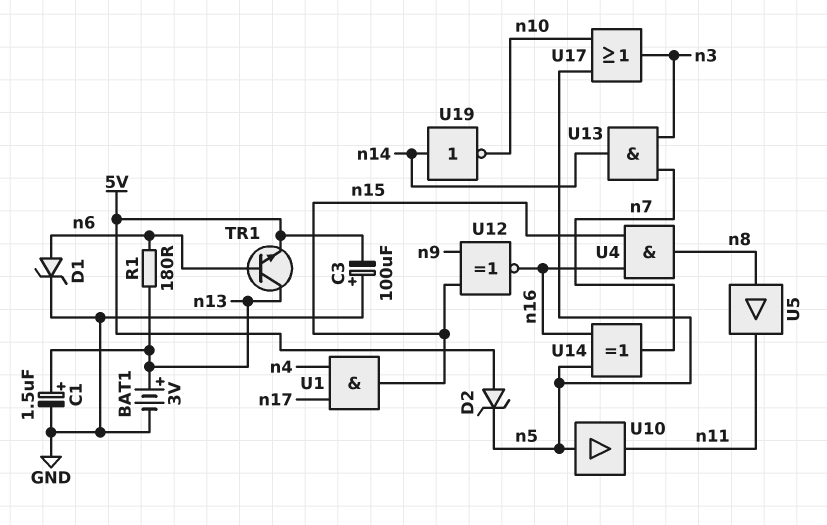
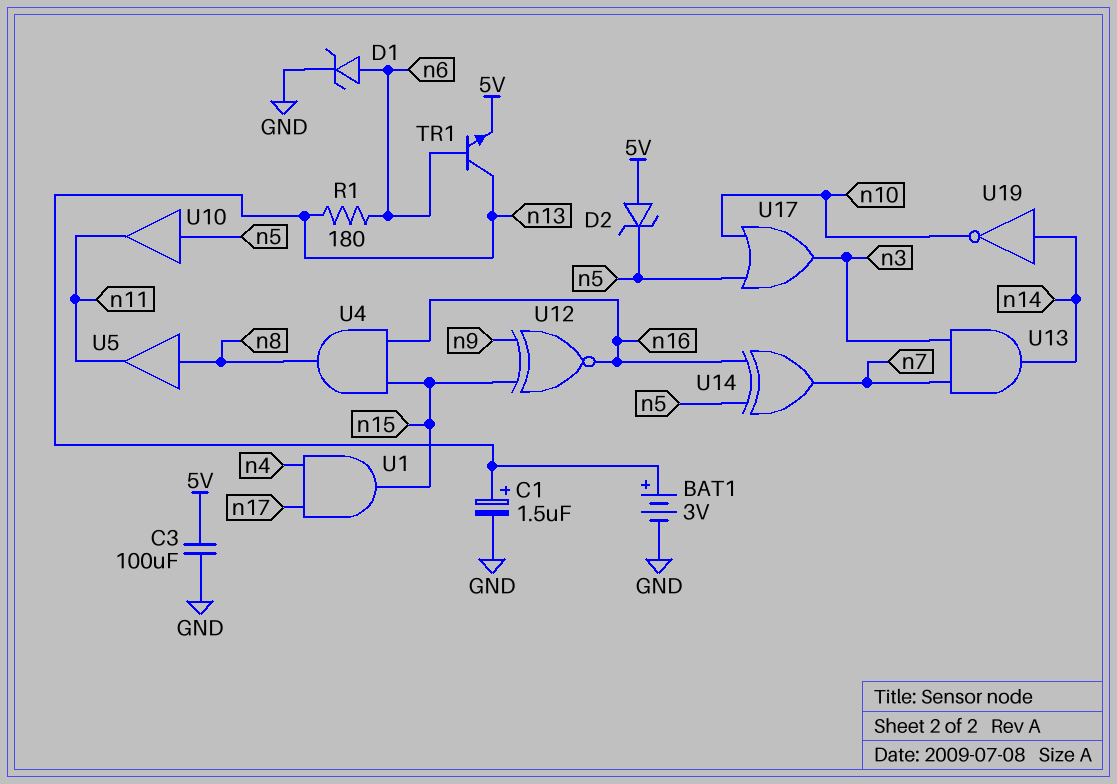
C3: 100uF (plus GND, minus 5V) -> 100uF (5V, GND)

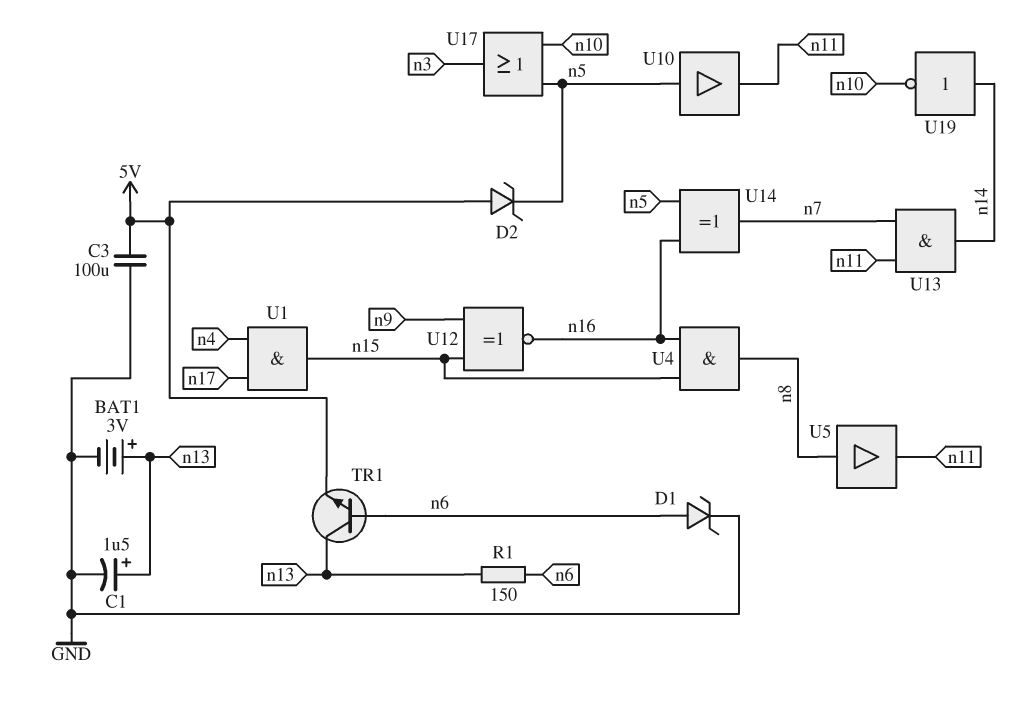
R1: 180 (n6, n13) -> 150 (n6, n13)
U13: AND (in n3, in n7, out n14) -> AND (in n7, in n11, out n14)

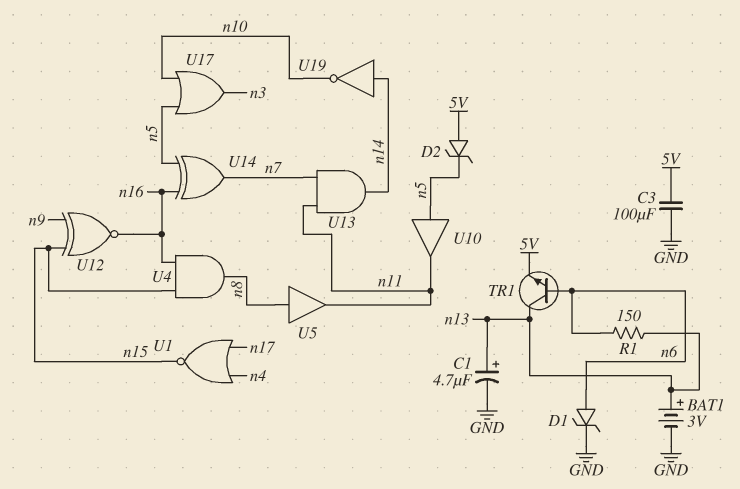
C1: 1.5uF (plus n13, minus GND) -> 4.7uF (plus n13, minus GND)
U1: AND (in n4, in n17, out n15) -> NOR (in n4, in n17, out n15)

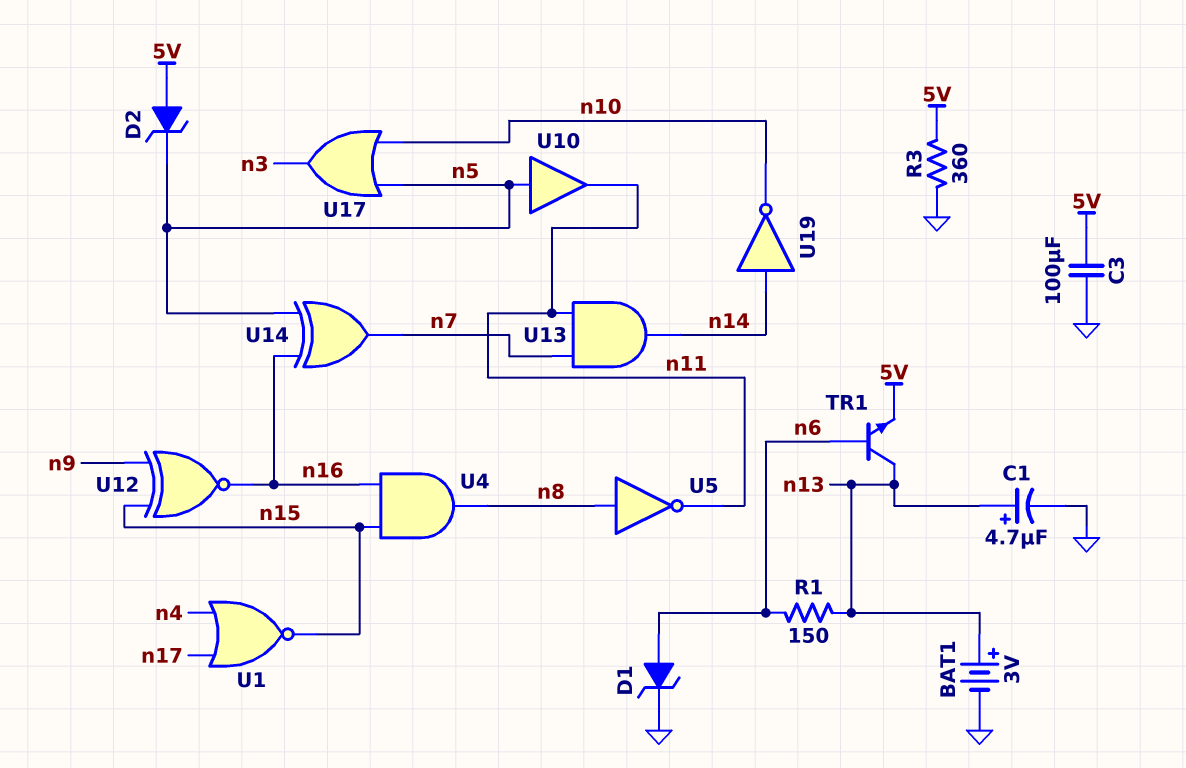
R3: none -> 360 (5V, GND)
U5: buffer (in n8, out n11) -> NOT (in n8, out n11)

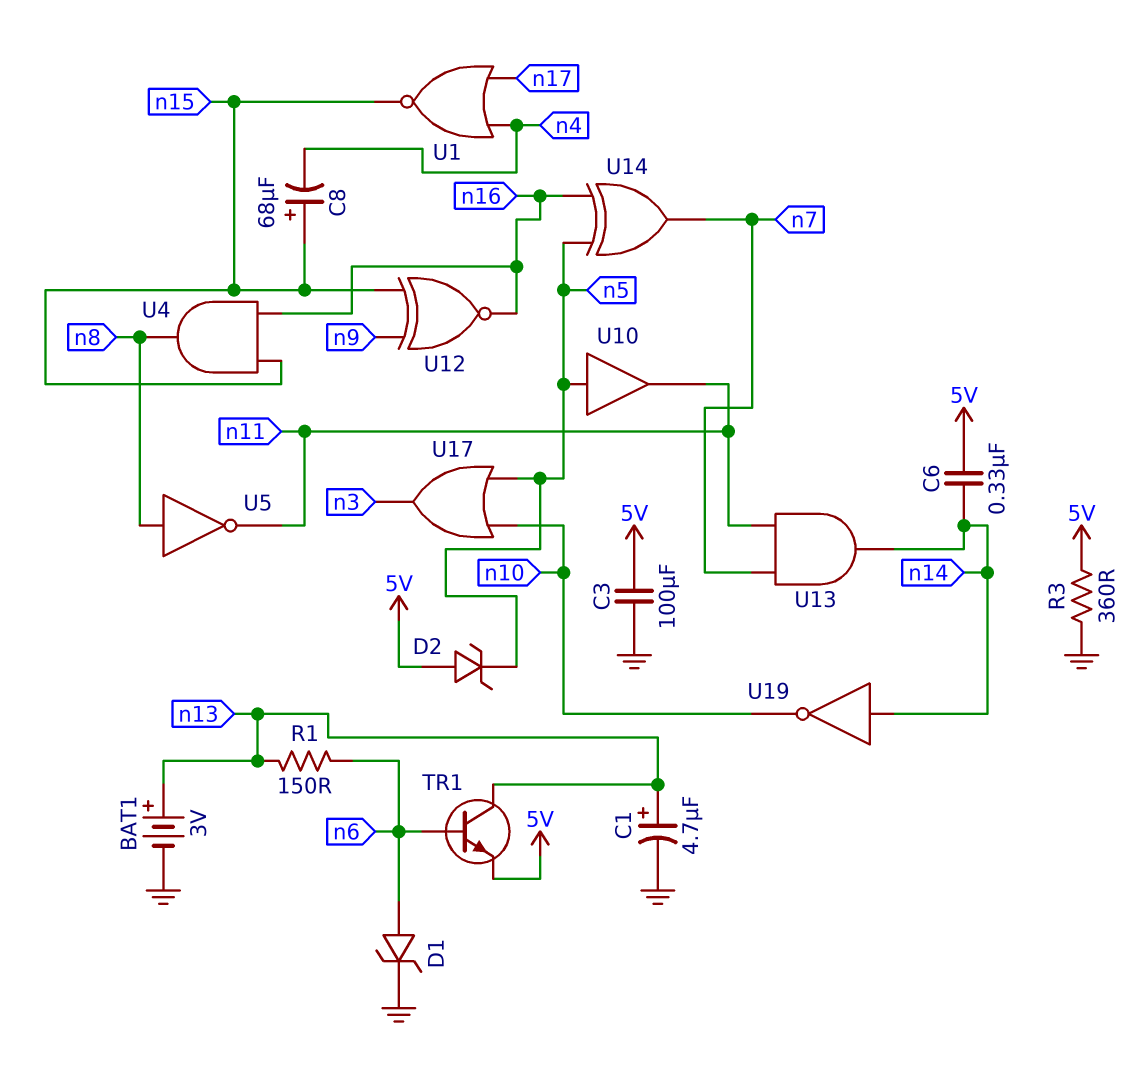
C6: none -> 330nF (5V, n14)
C8: none -> 68uF (plus n15, minus n4)

